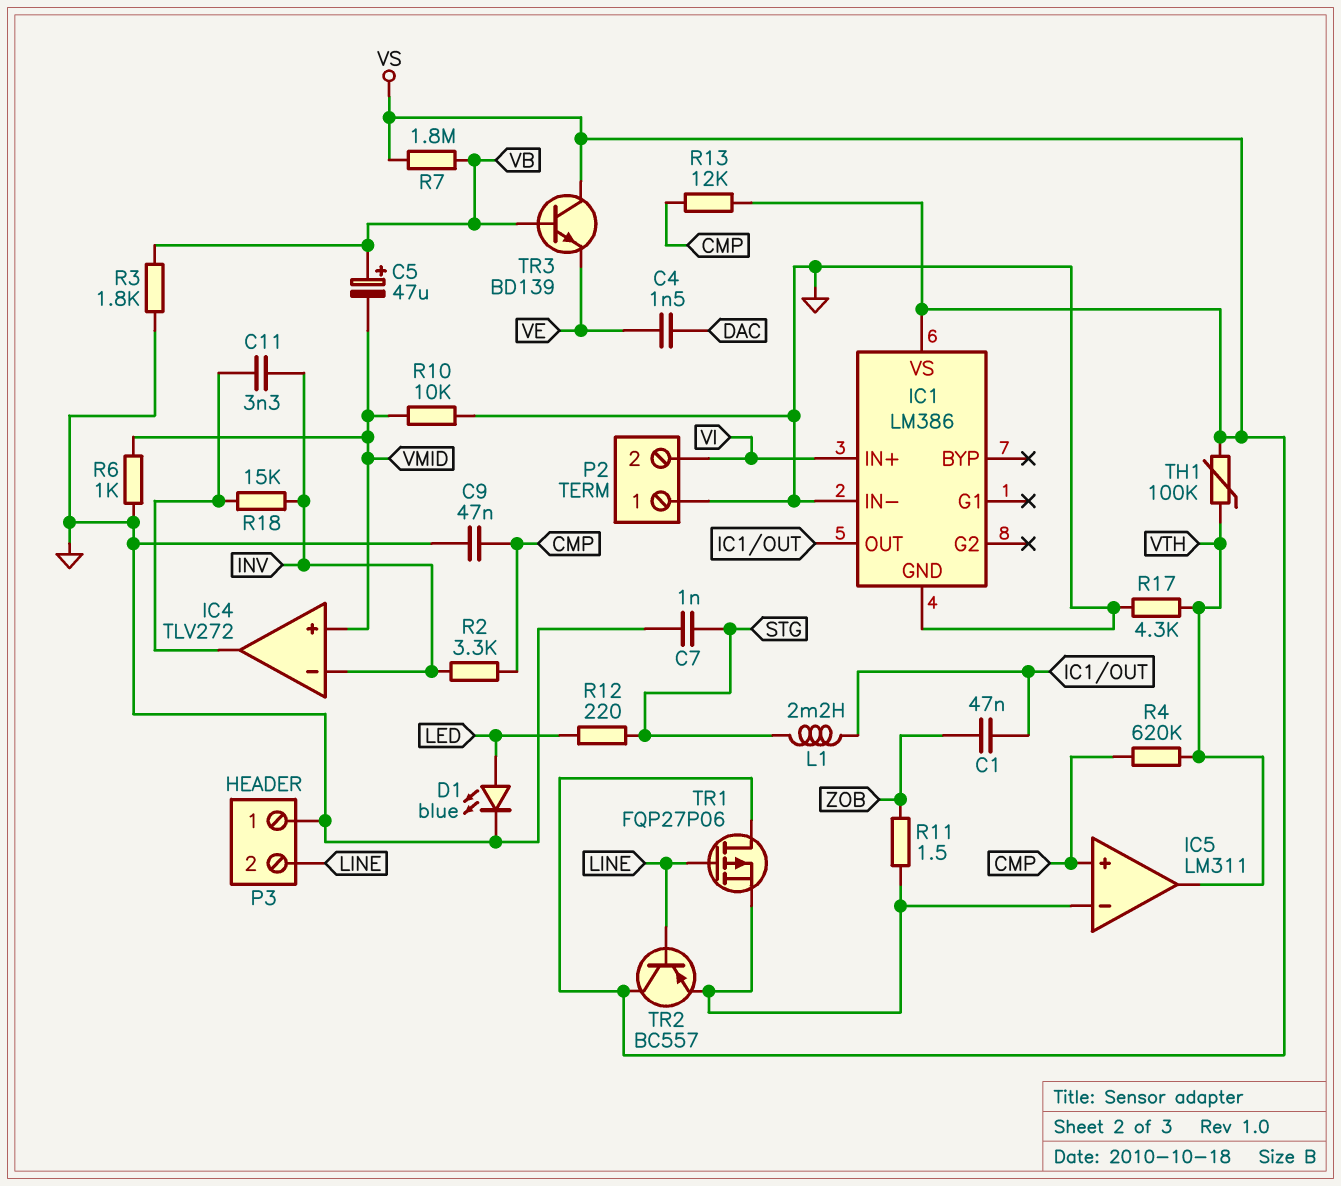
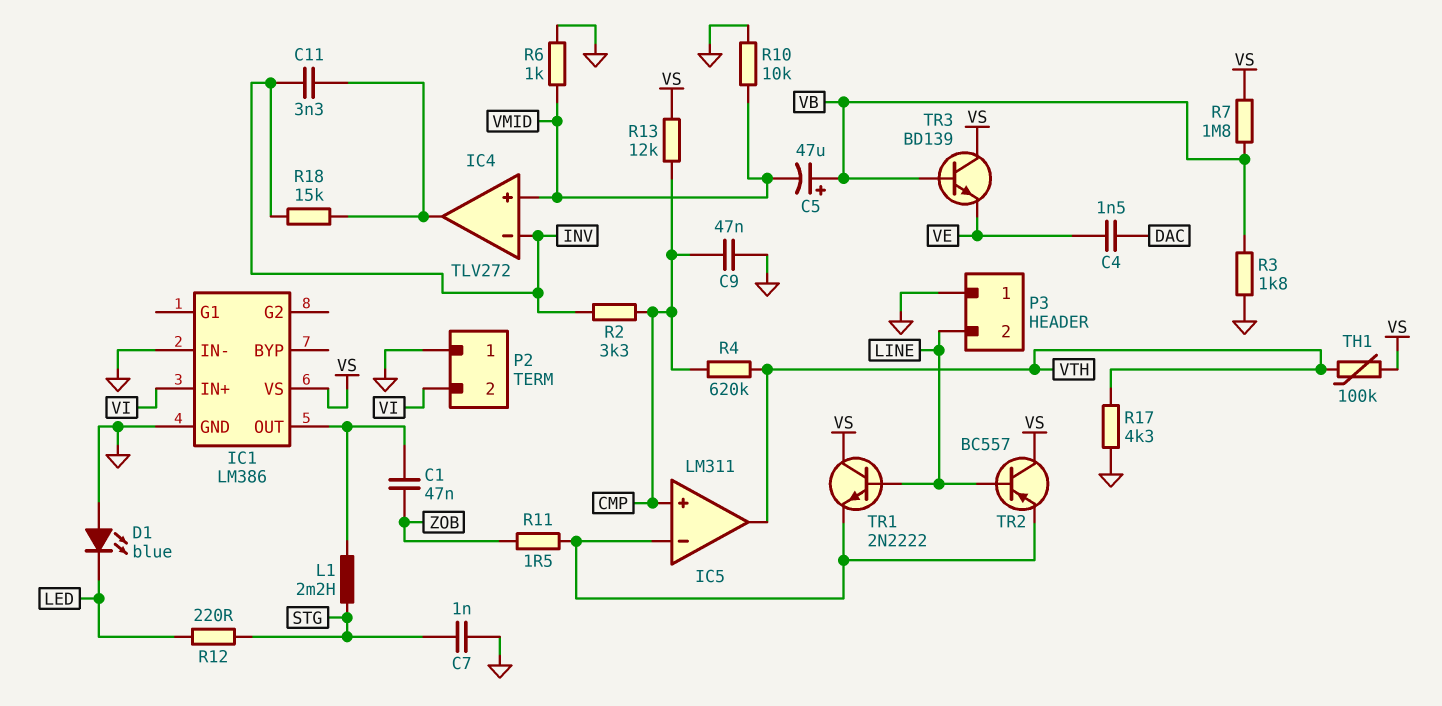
D1: LED blue (A LED, K GND) -> LED blue (A GND, K LED)
TR1: PMOS FQP27P06 (G LINE, D VS, S IC5/in-) -> NPN 2N2222 (B LINE, C VS, E IC5/in-)

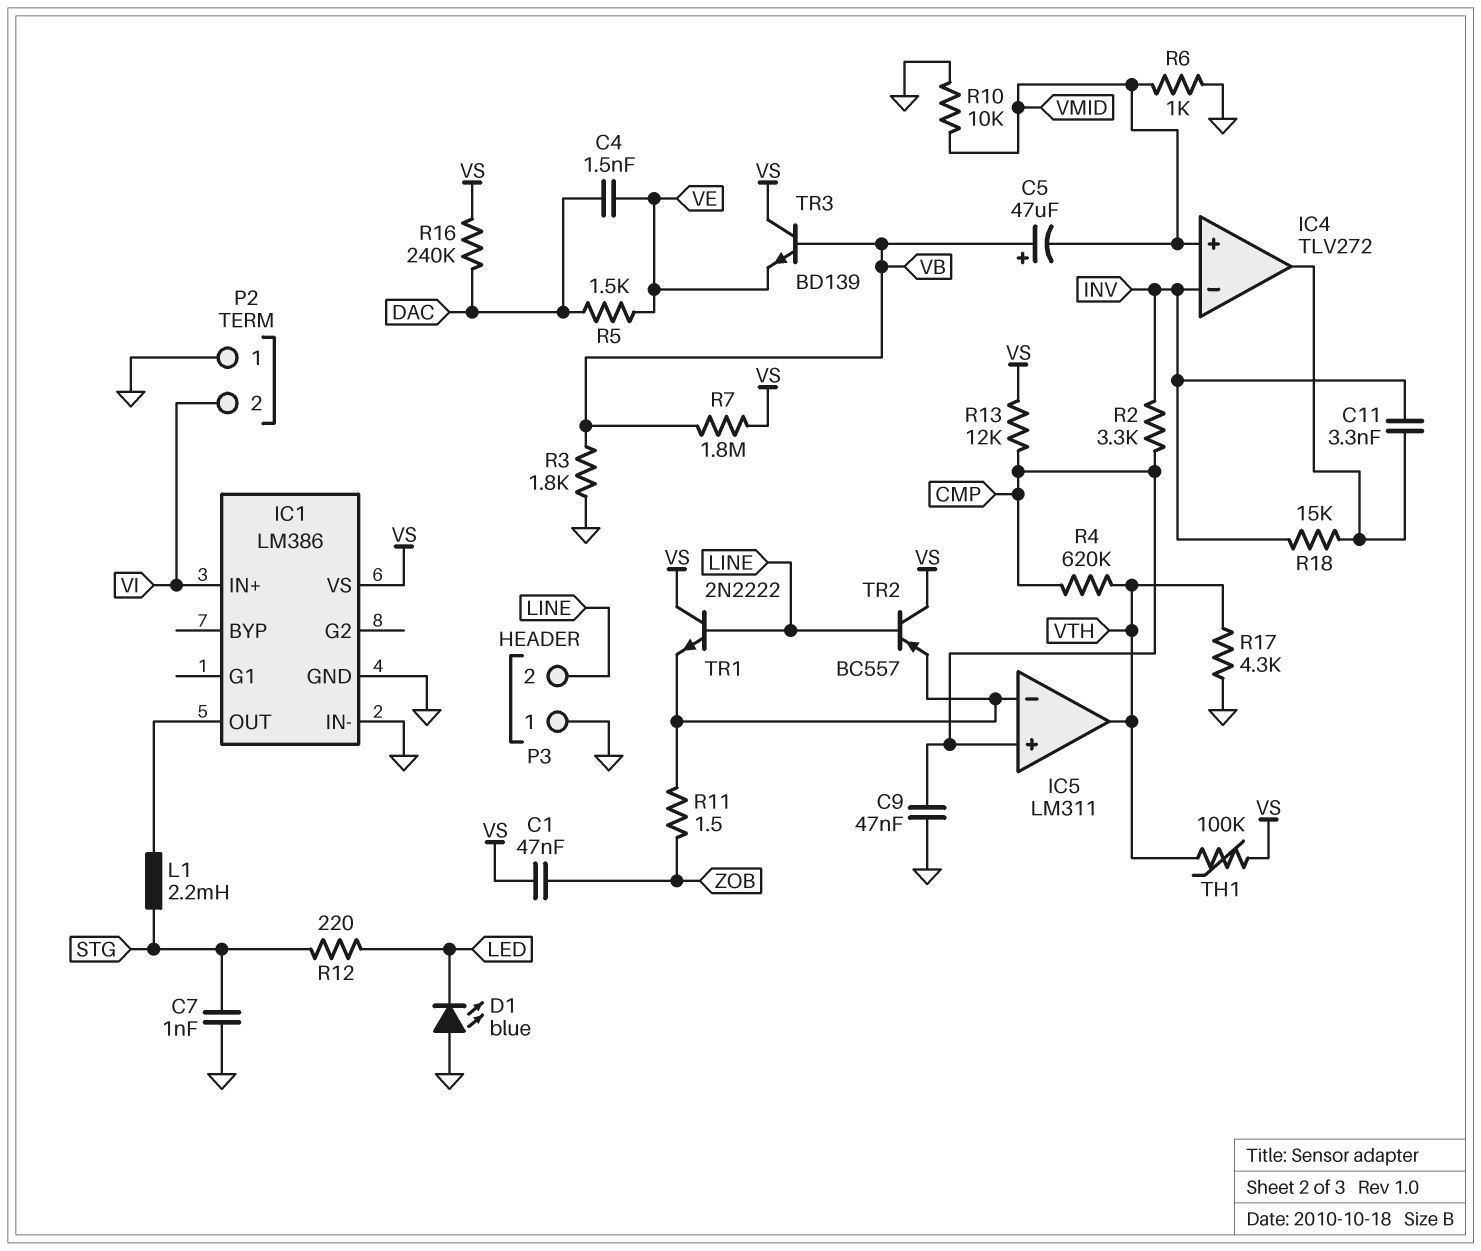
C1: 47nF (IC1/OUT, ZOB) -> 47nF (VS, ZOB)
R5: none -> 1.5k (DAC, VE)
R16: none -> 240k (DAC, VS)

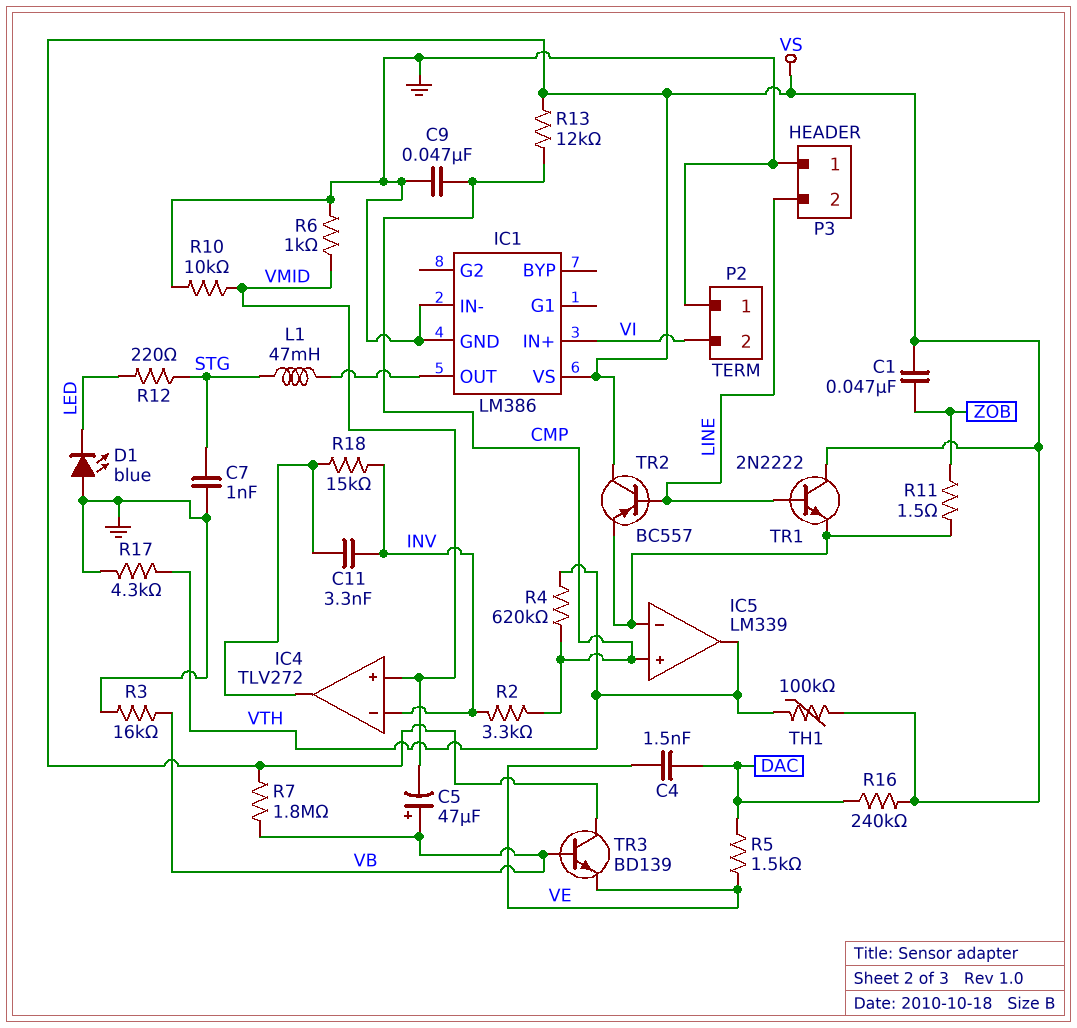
IC5: LM311 -> LM339
L1: 2.2mH (IC1/OUT, STG) -> 47mH (IC1/OUT, STG)
R3: 1.8k (GND, VB) -> 16k (GND, VB)

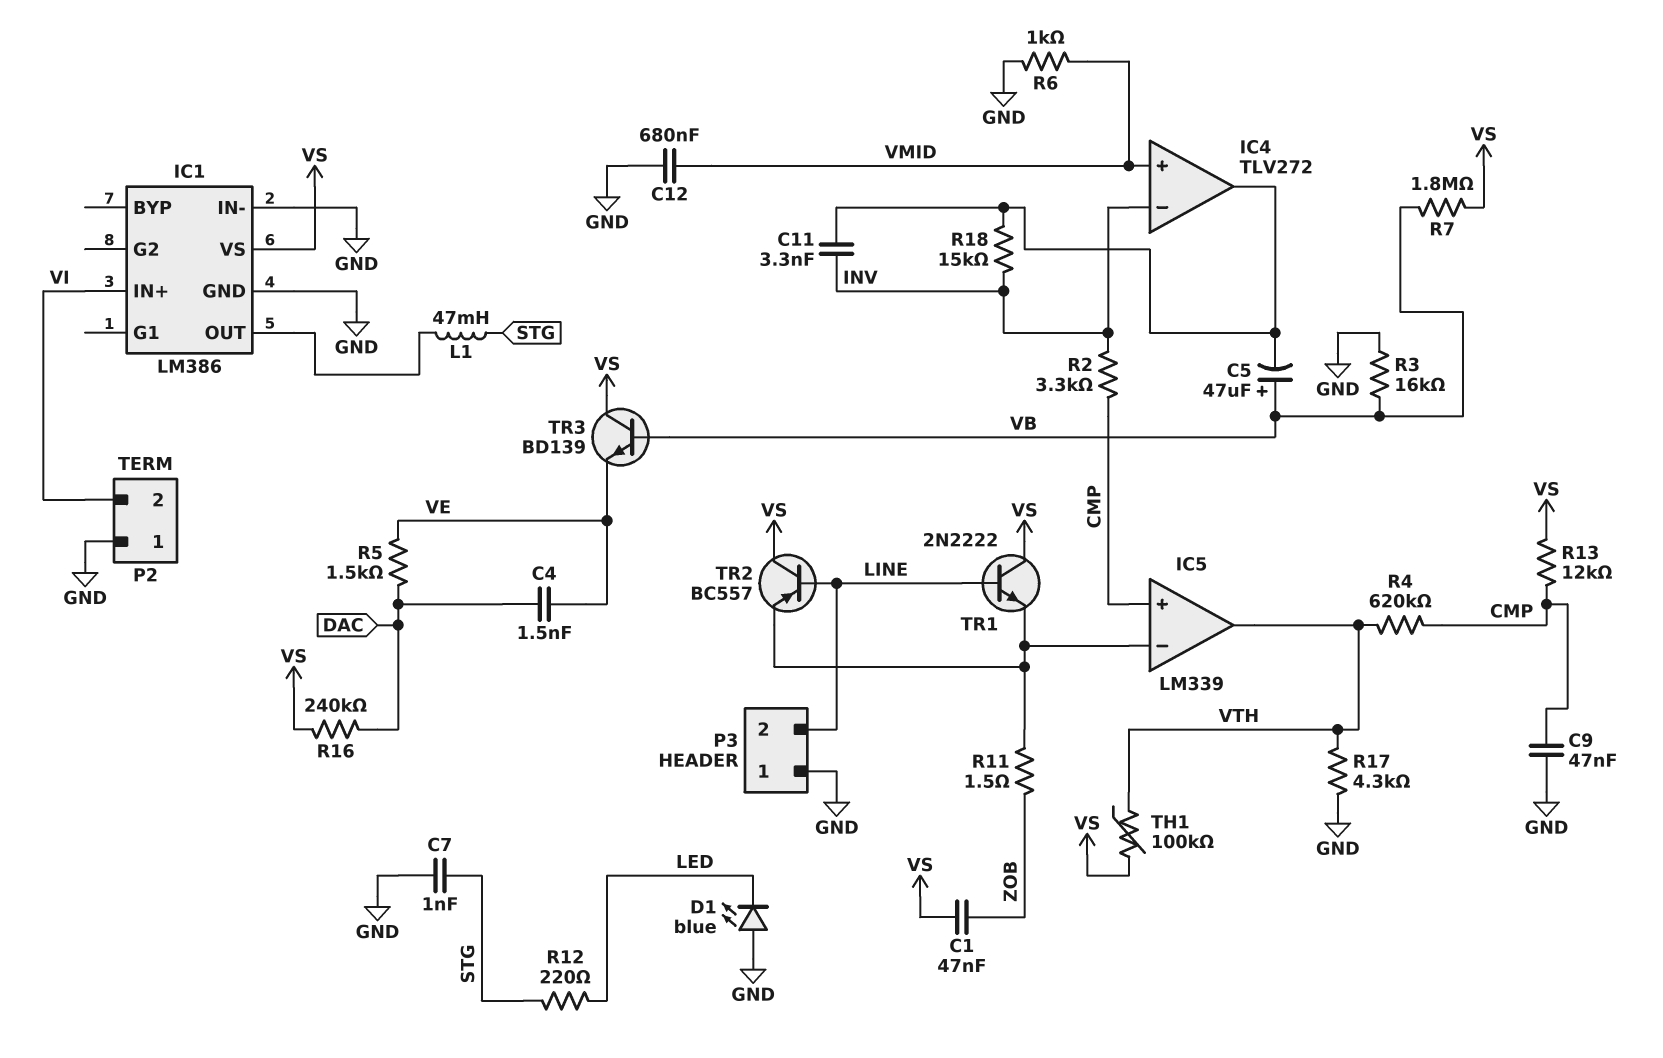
C5: 47uF (plus VB, minus VMID) -> 47uF (plus VB, minus IC4/out)
C12: none -> 680nF (GND, VMID)
R10: 10k (GND, VMID) -> none

